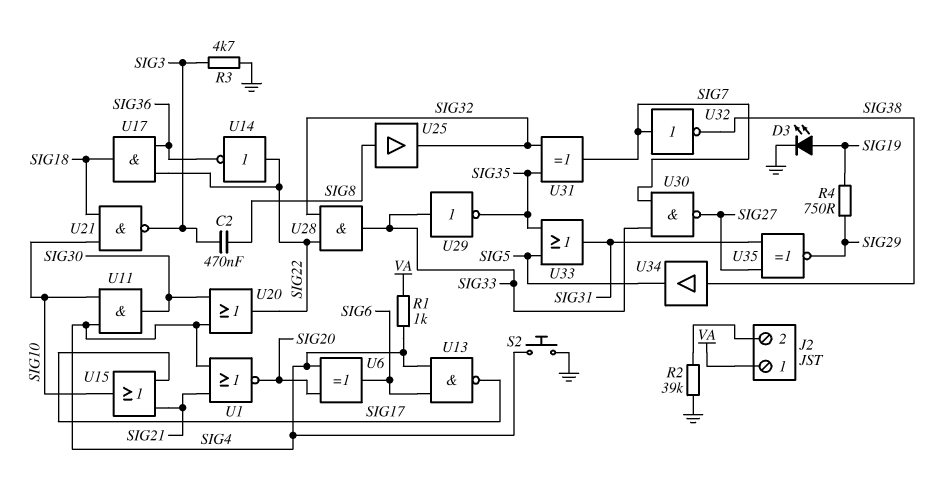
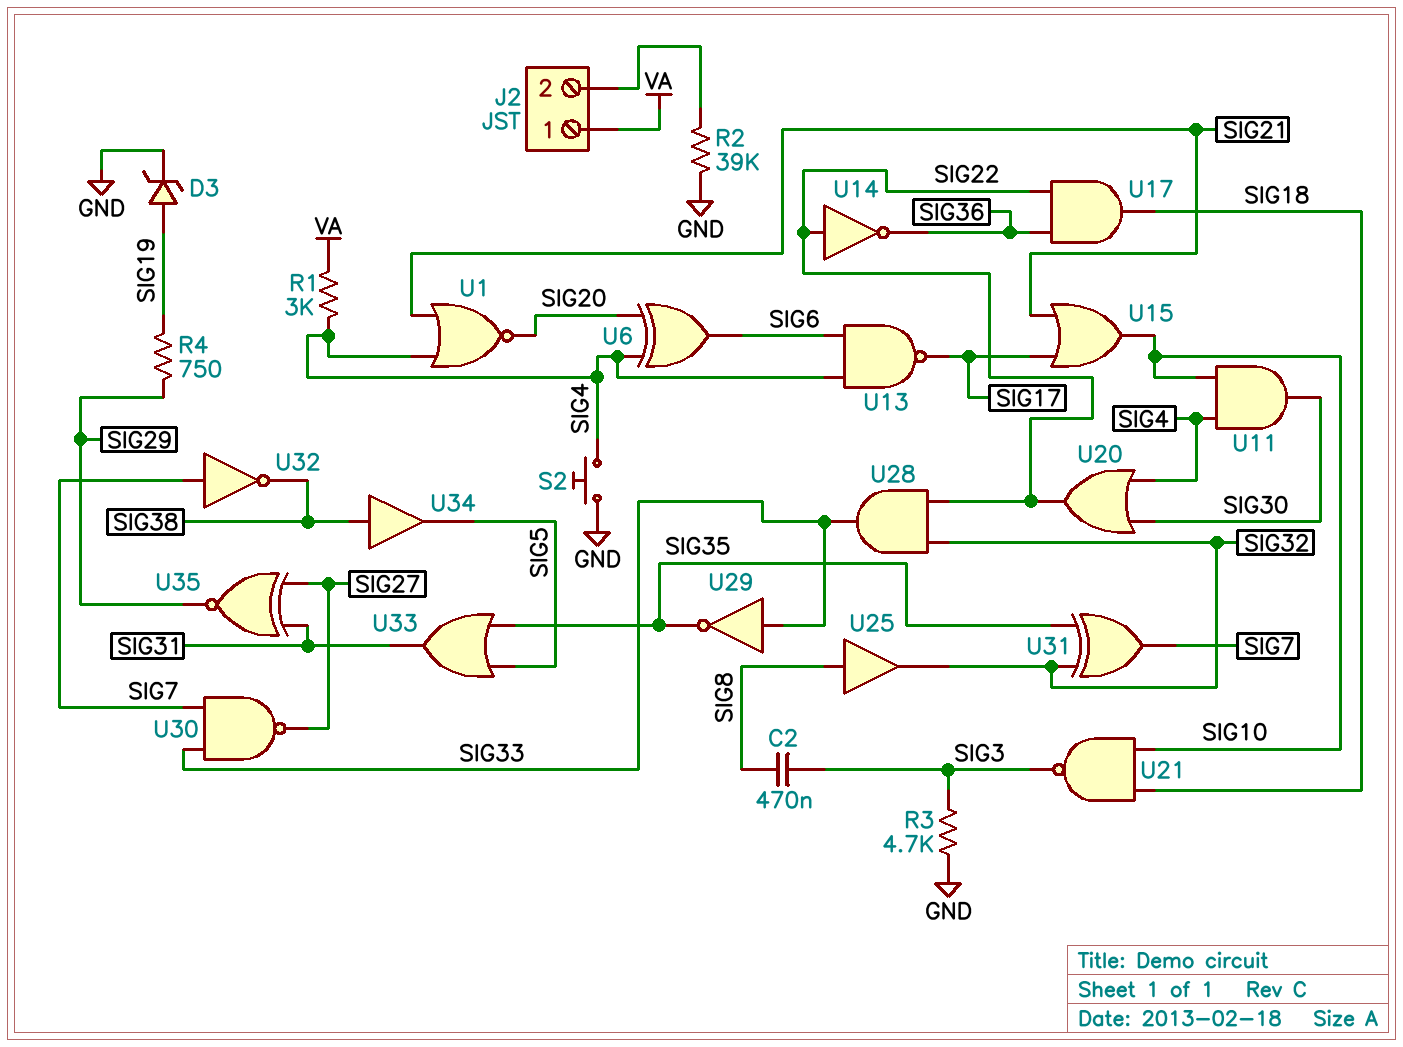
D3: LED (A SIG19, K GND) -> zener (A SIG19, K GND)
R1: 1k (SIG4, VA) -> 3k (SIG4, VA)

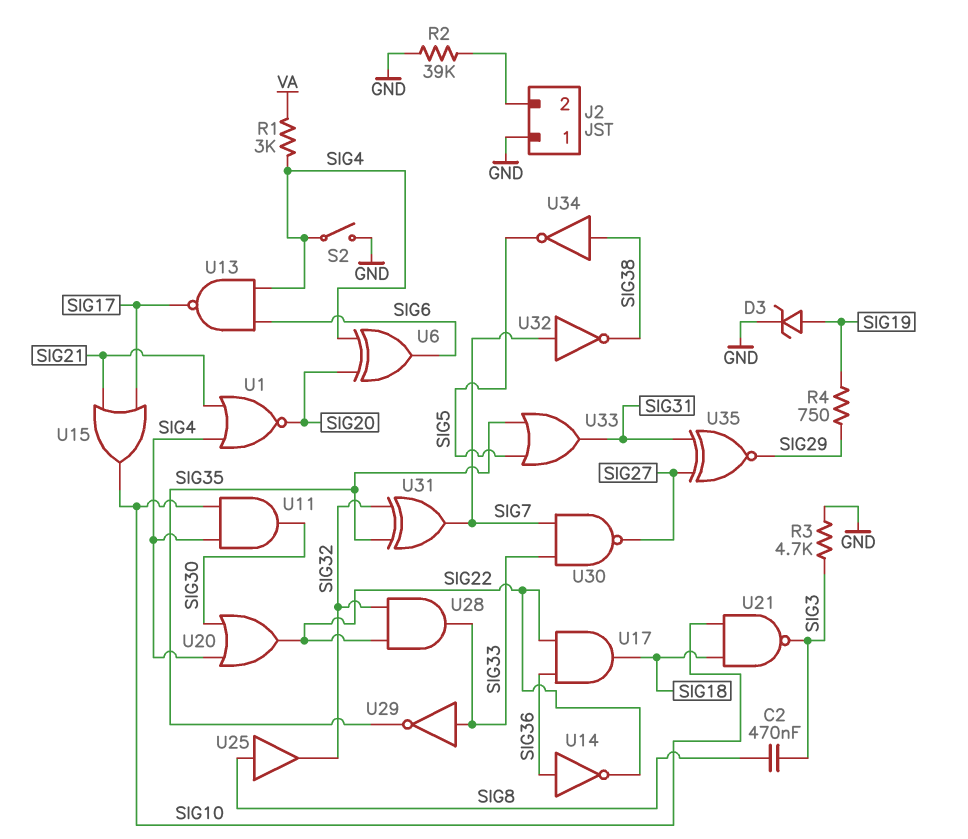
J2 pin 1: VA -> GND
S2: button (GND, SIG4) -> switch (GND, SIG4)
U14: NOT (in SIG22, out SIG36) -> NOT (in SIG36, out SIG22)
U34: buffer (in SIG38, out SIG5) -> NOT (in SIG38, out SIG5)

